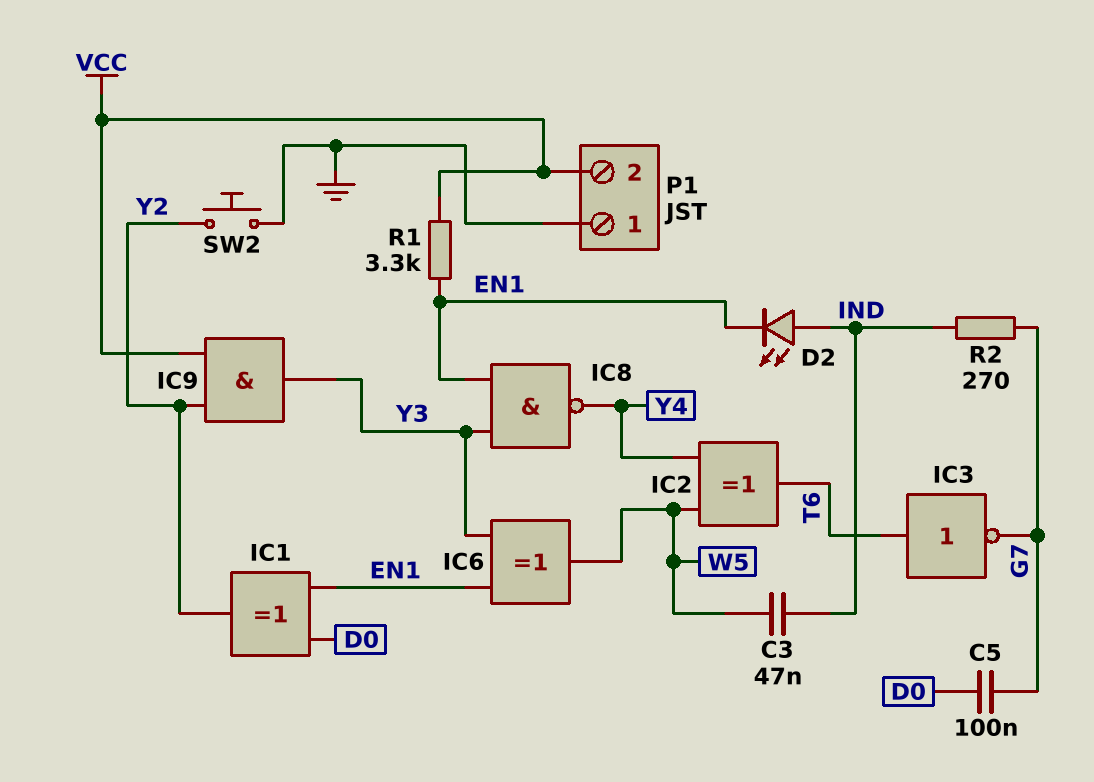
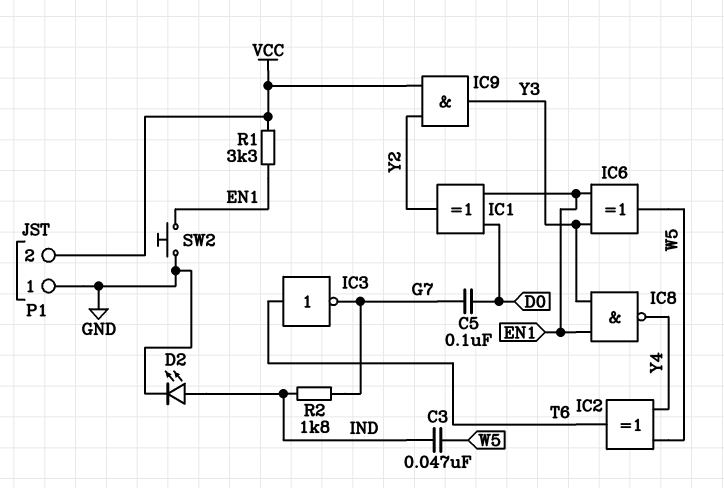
D2: LED (A IND, K EN1) -> LED (A IND, K GND)
R2: 270 (G7, IND) -> 1.8k (G7, IND)
SW2: button (GND, Y2) -> button (EN1, GND)

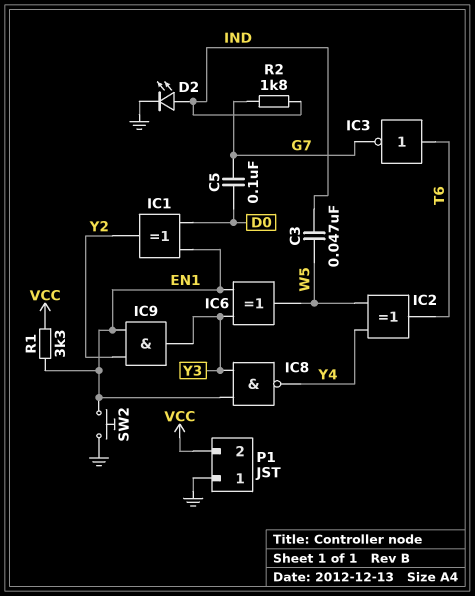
IC9: AND (in VCC, in Y2, out Y3) -> AND (in EN1, in Y2, out Y3)

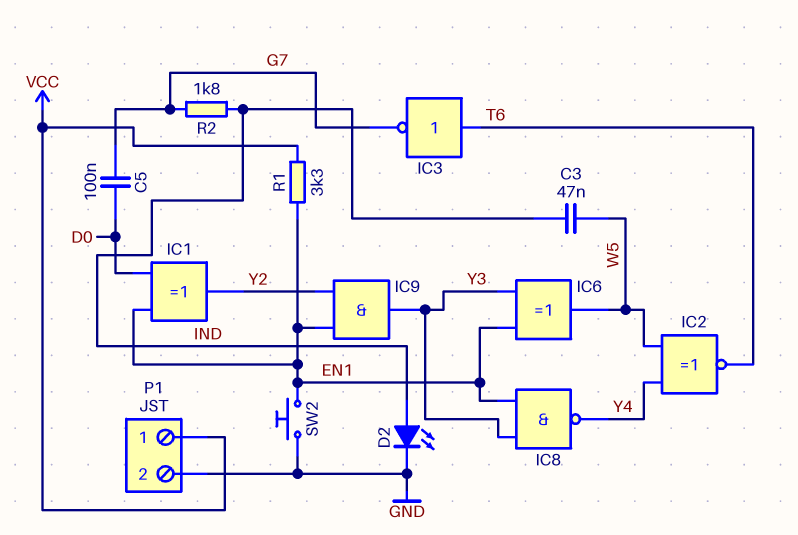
IC2: XOR (in W5, in Y4, out T6) -> XNOR (in W5, in Y4, out T6)
P1 pin 1: GND -> VCC
P1 pin 2: VCC -> GND

